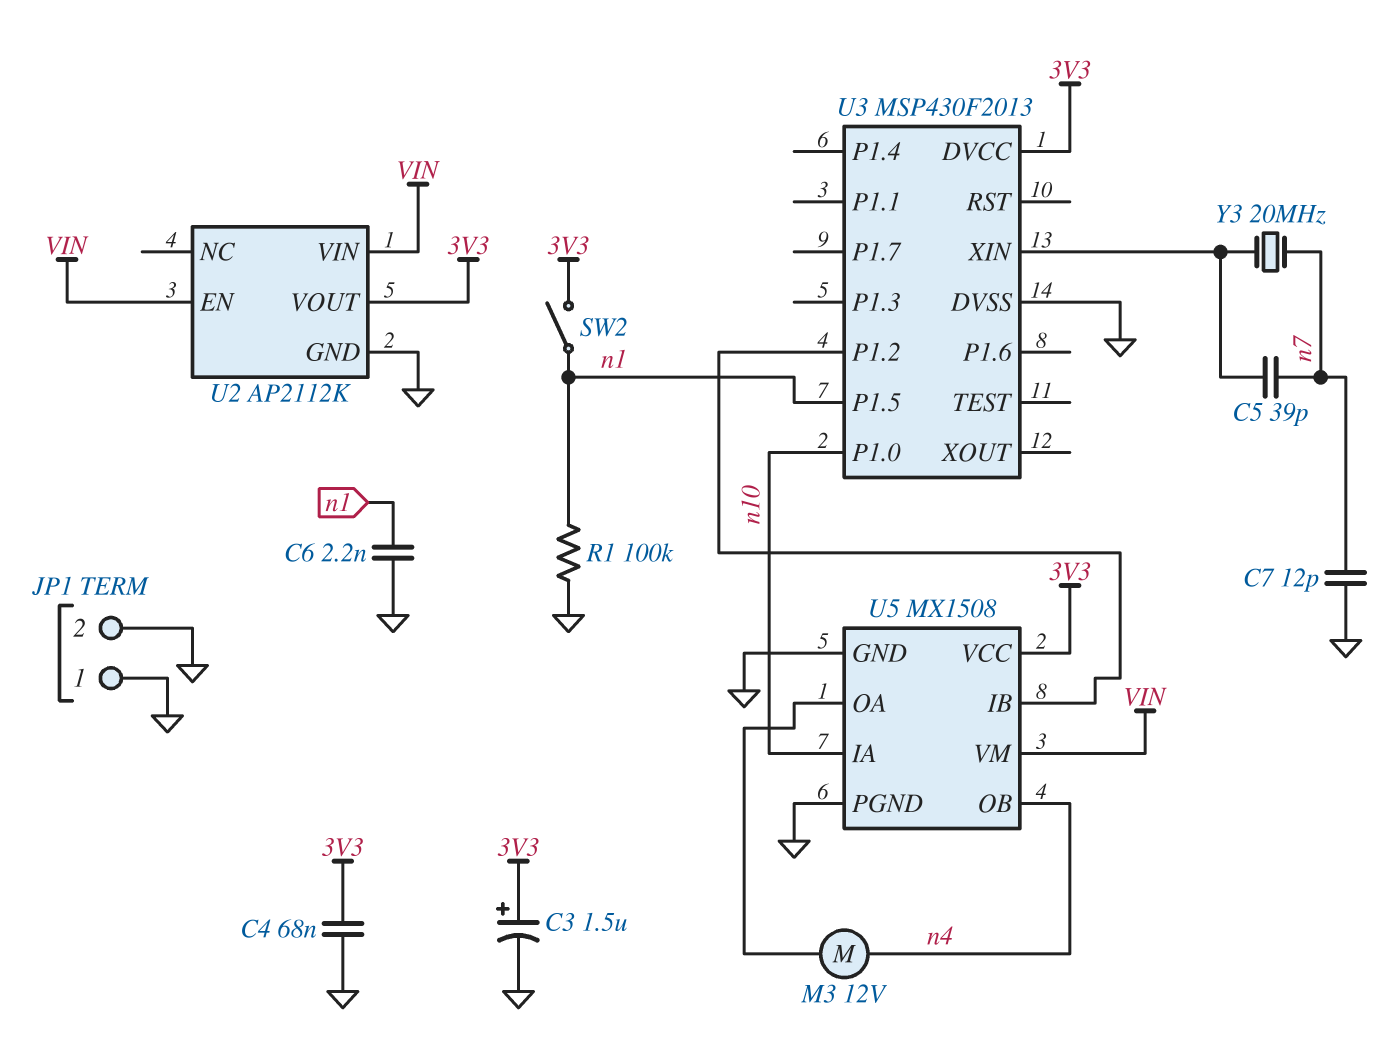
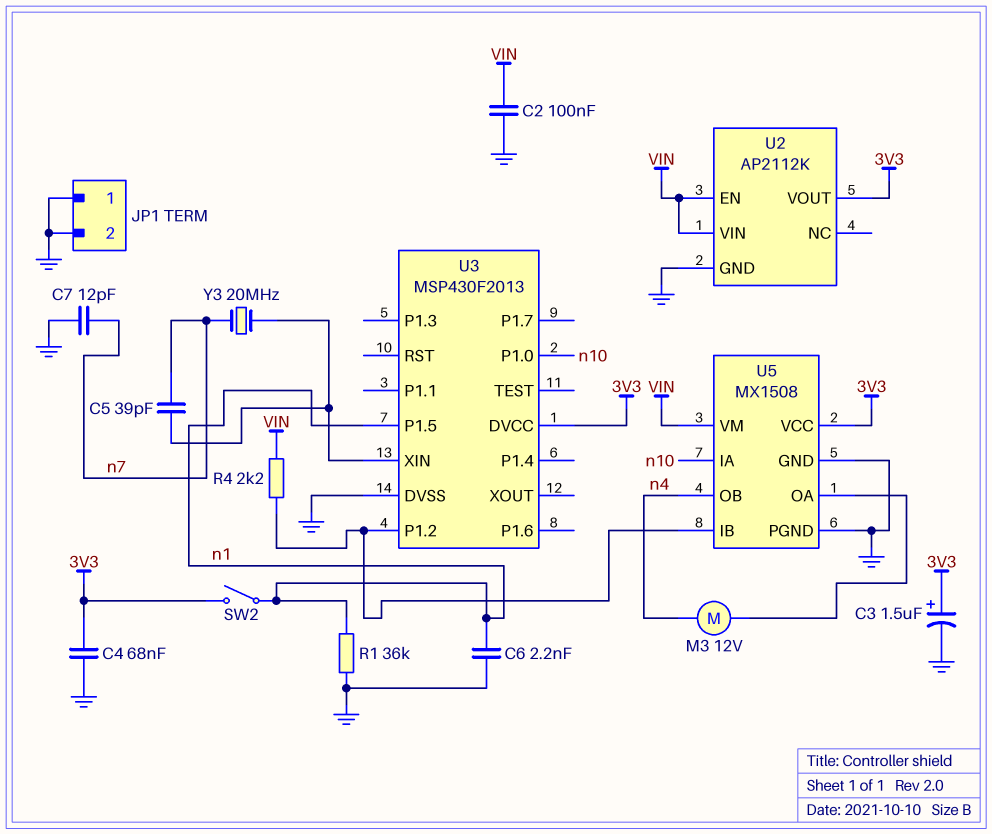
C2: none -> 100nF (GND, VIN)
R1: 100k (GND, n1) -> 36k (GND, n1)
R4: none -> 2.2k (U3/P1.2, VIN)

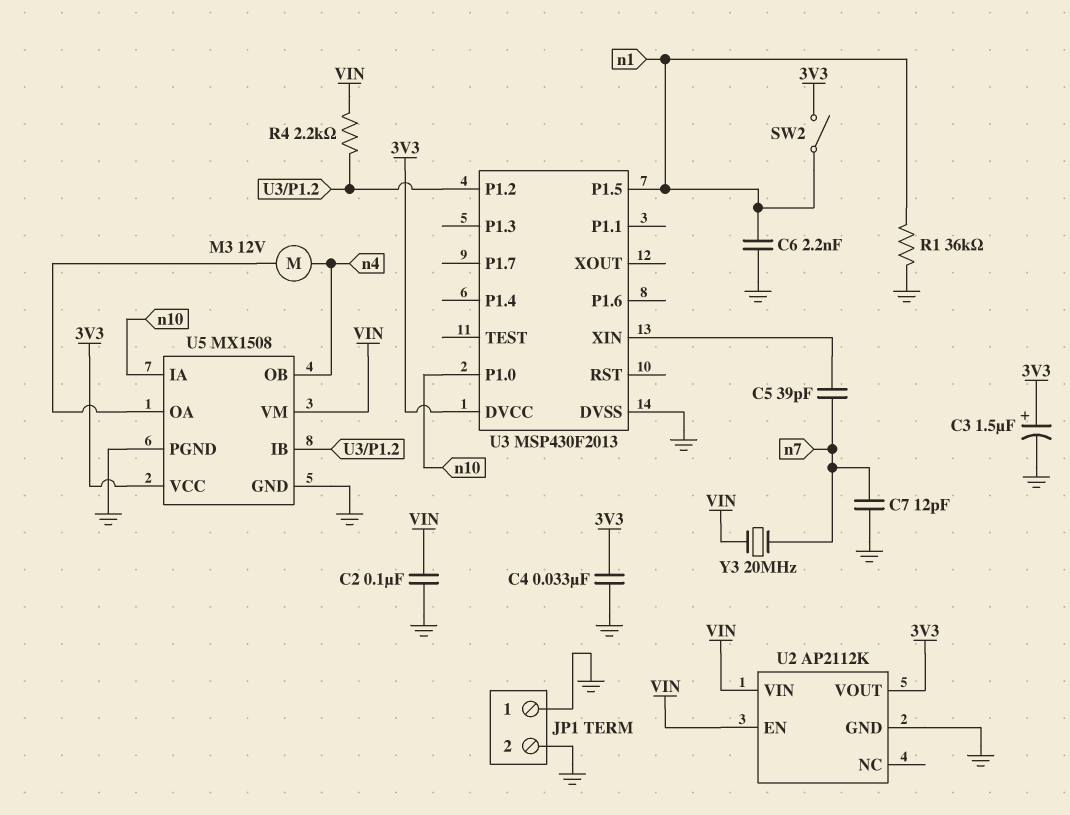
C4: 68nF (3V3, GND) -> 33nF (3V3, GND)
Y3: 20MHz (U3/XIN, n7) -> 20MHz (VIN, n7)

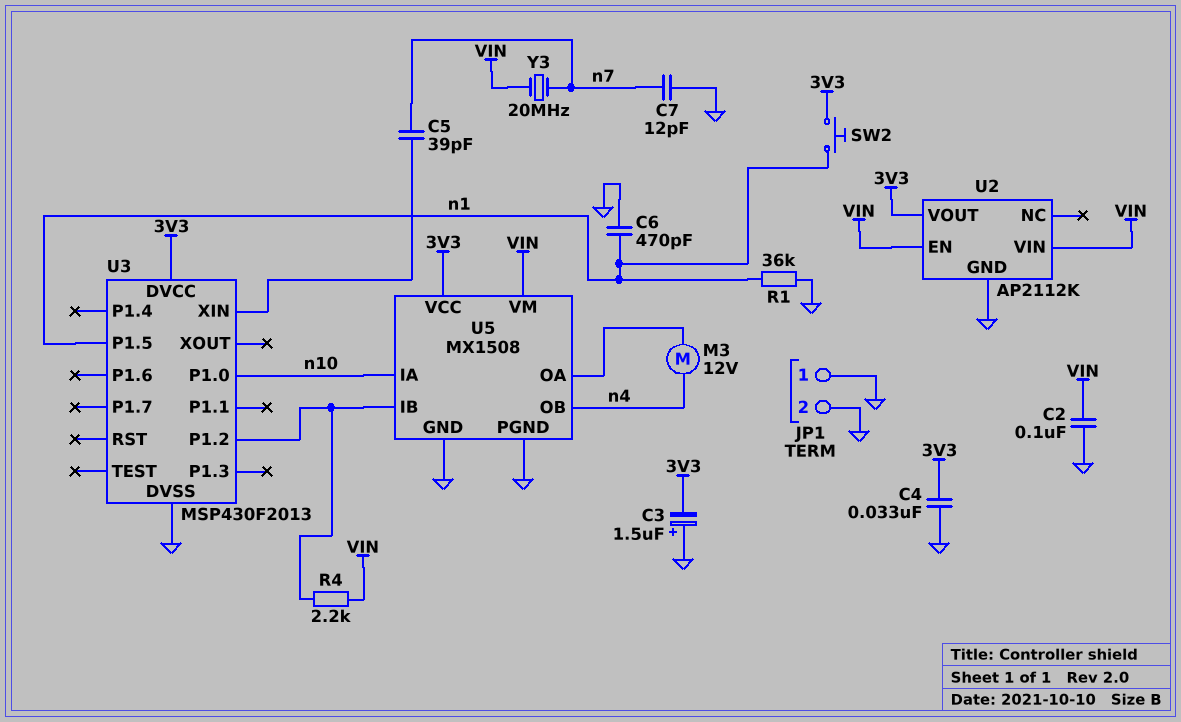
C3: 1.5uF (plus 3V3, minus GND) -> 1.5uF (plus GND, minus 3V3)
C6: 2.2nF (GND, n1) -> 470pF (GND, n1)
SW2: switch (3V3, n1) -> button (3V3, n1)

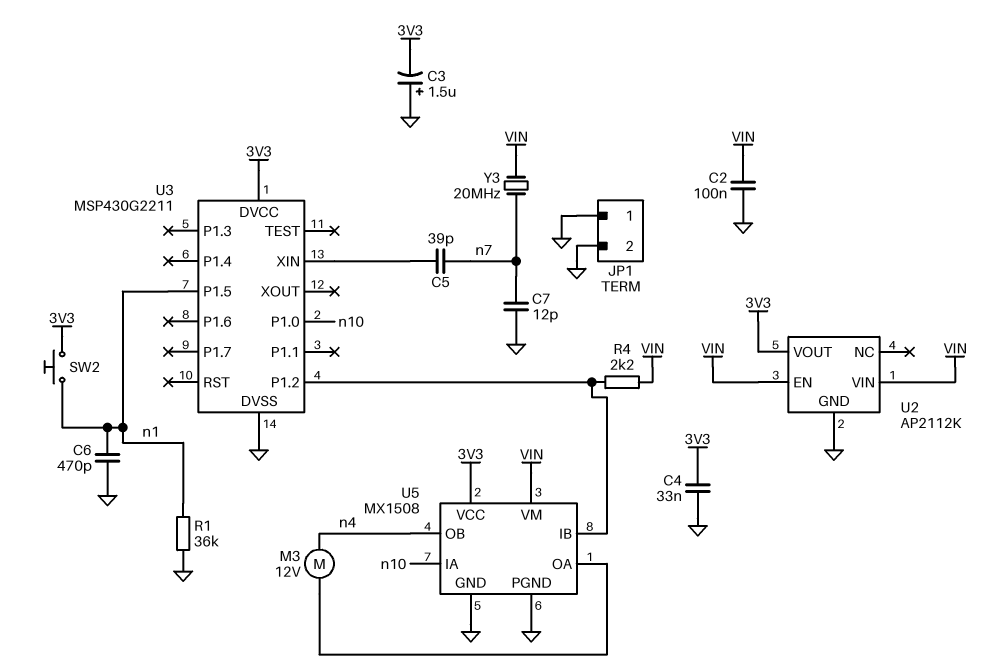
U3: MSP430F2013 -> MSP430G2211

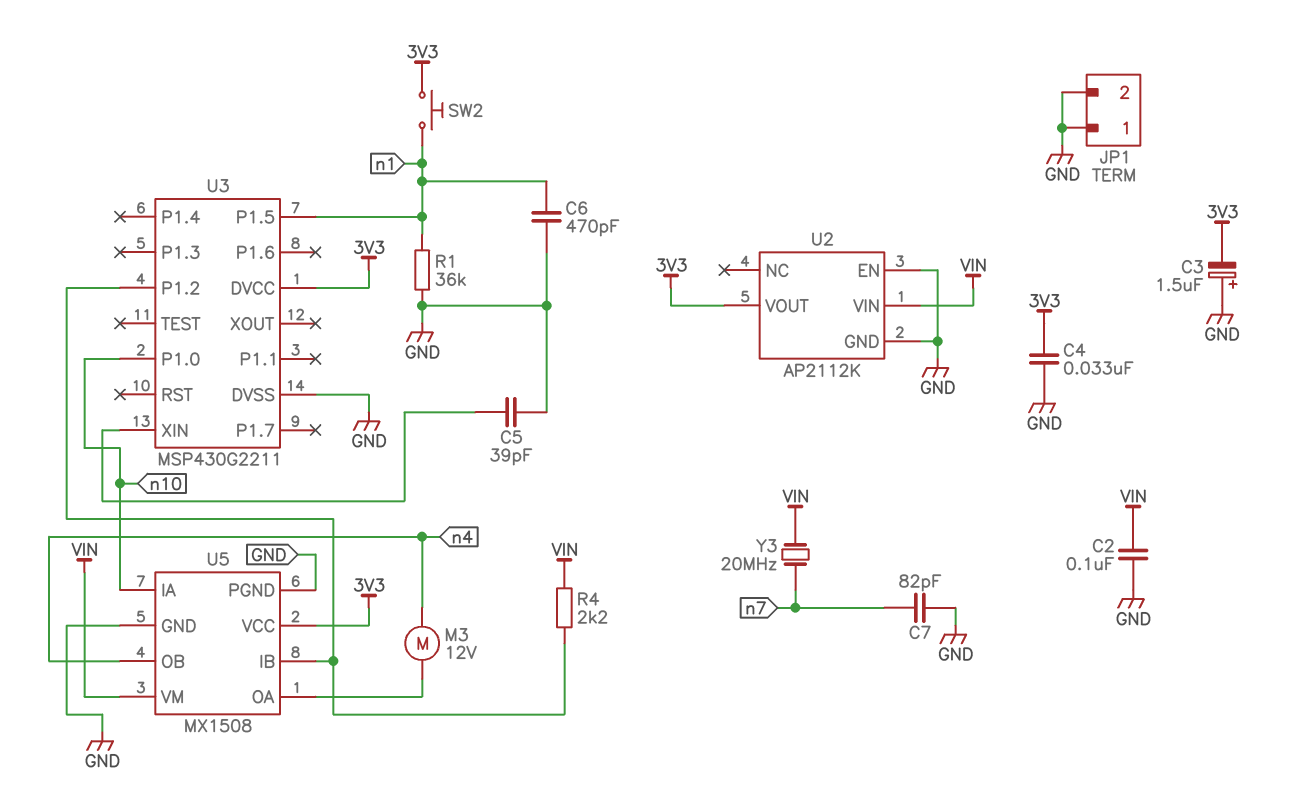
C5: 39pF (U3/XIN, n7) -> 39pF (GND, U3/XIN)
C7: 12pF (GND, n7) -> 82pF (GND, n7)
U2 pin EN: VIN -> GND

